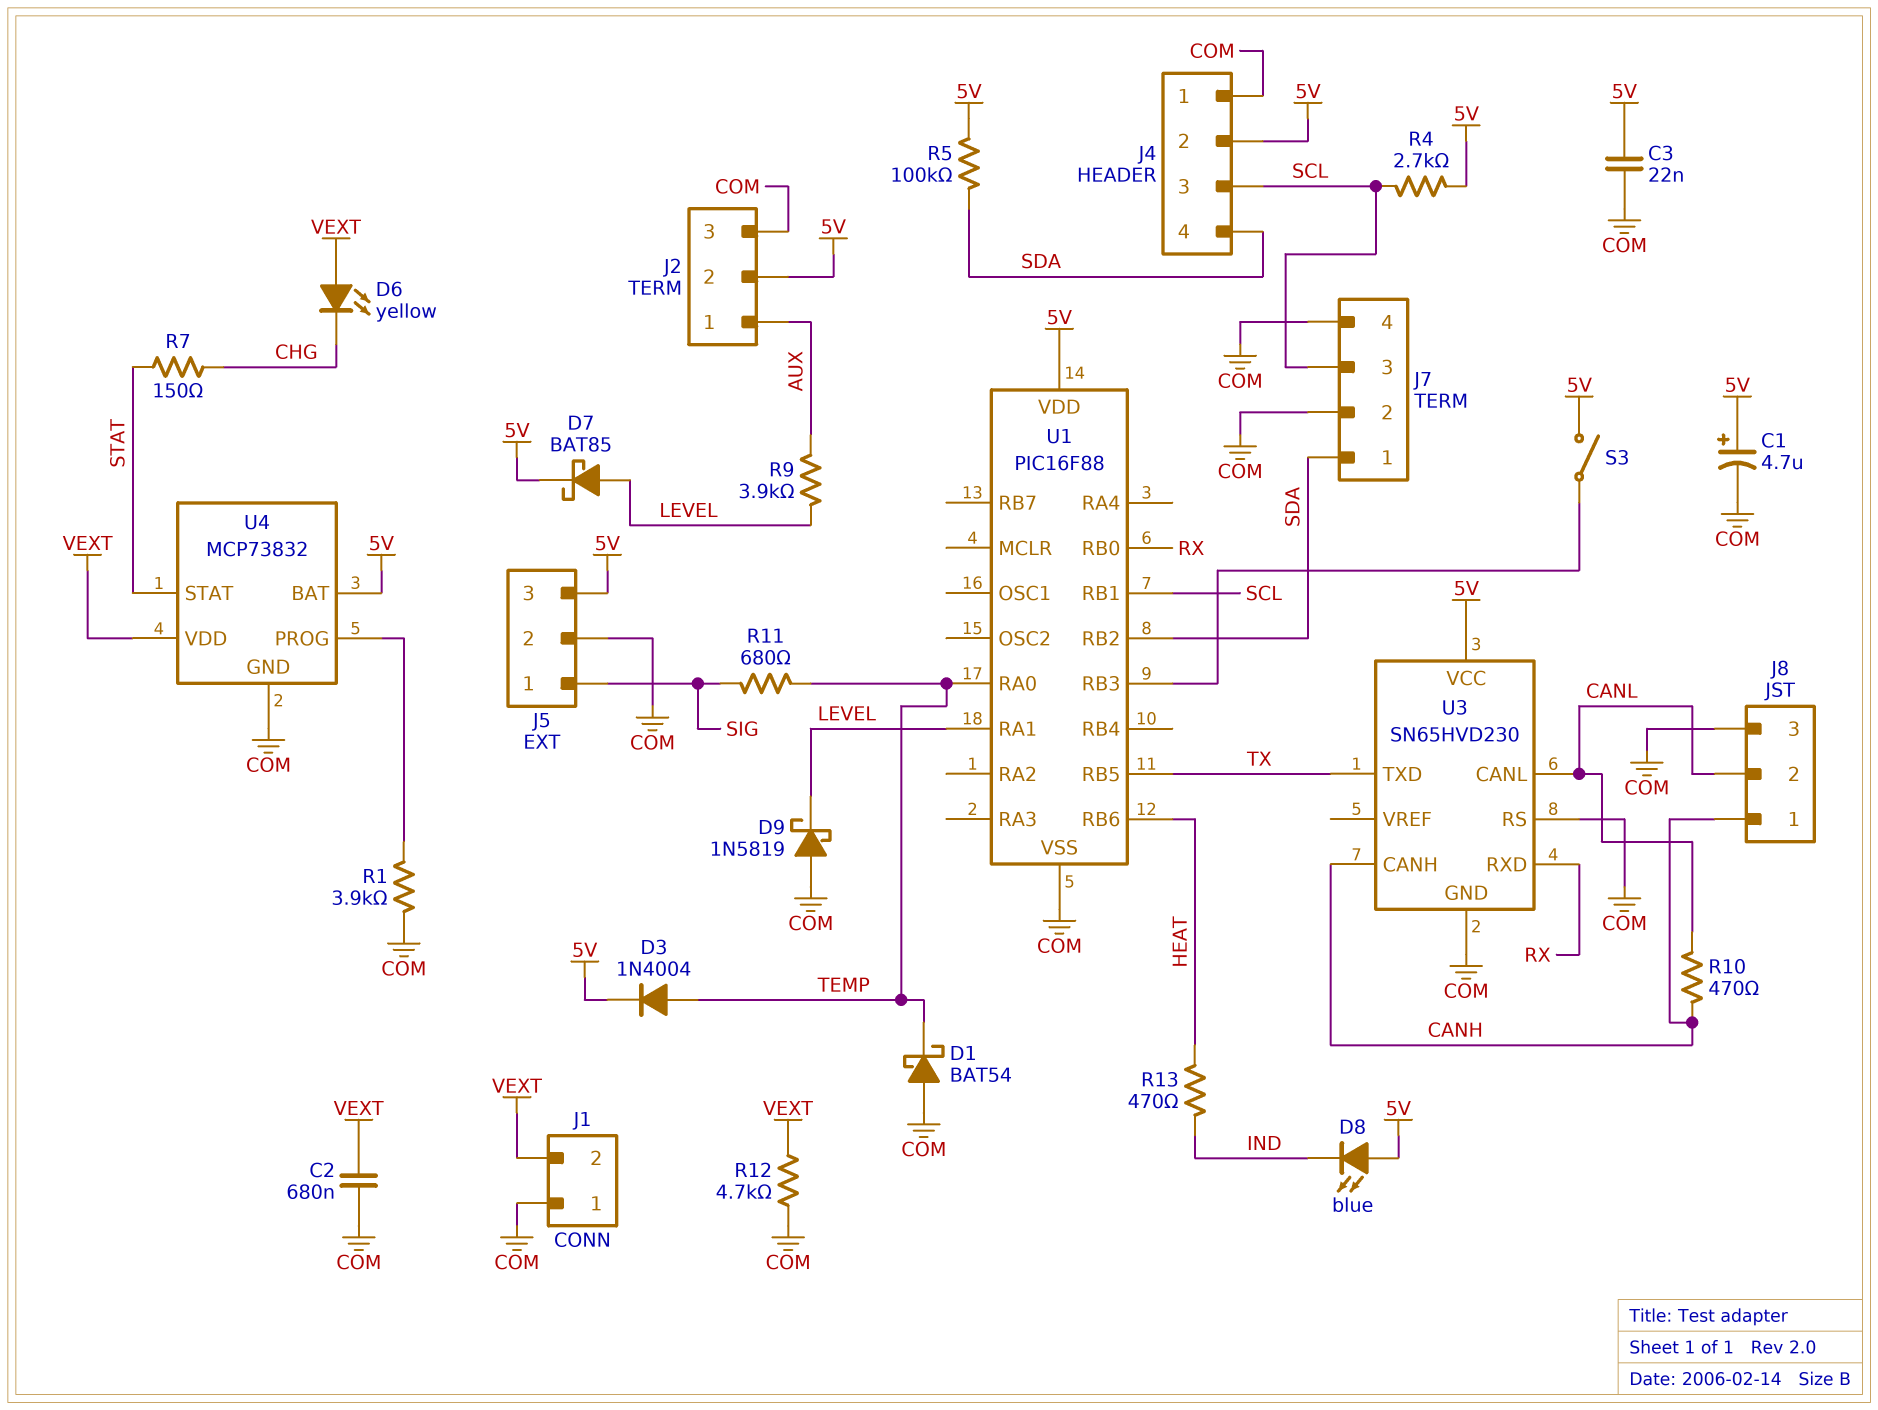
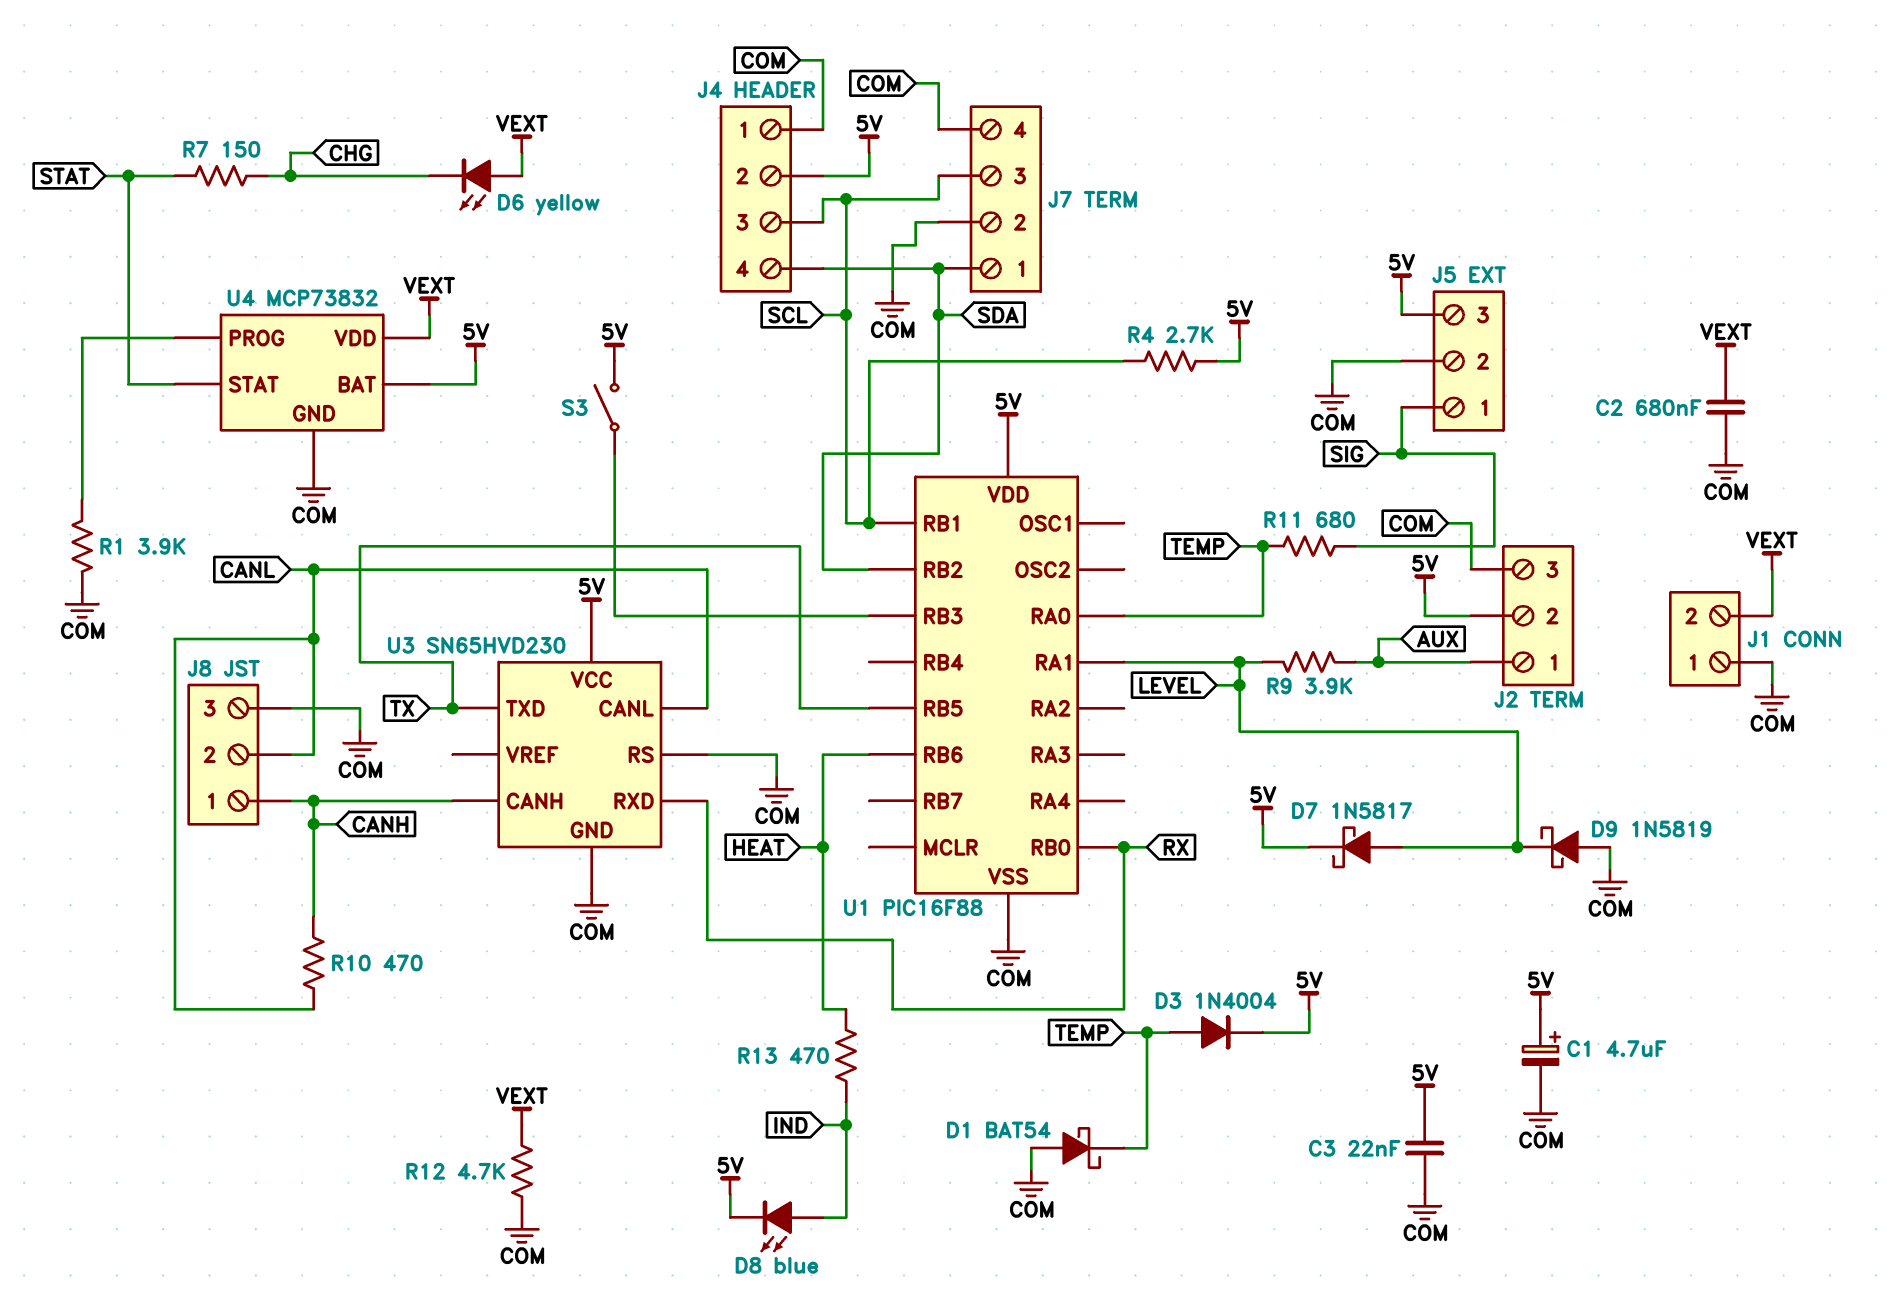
D7: schottky BAT85 (A LEVEL, K 5V) -> schottky 1N5817 (A LEVEL, K 5V)
D8: LED blue (A 5V, K IND) -> LED blue (A IND, K 5V)
R5: 100k (5V, SDA) -> none

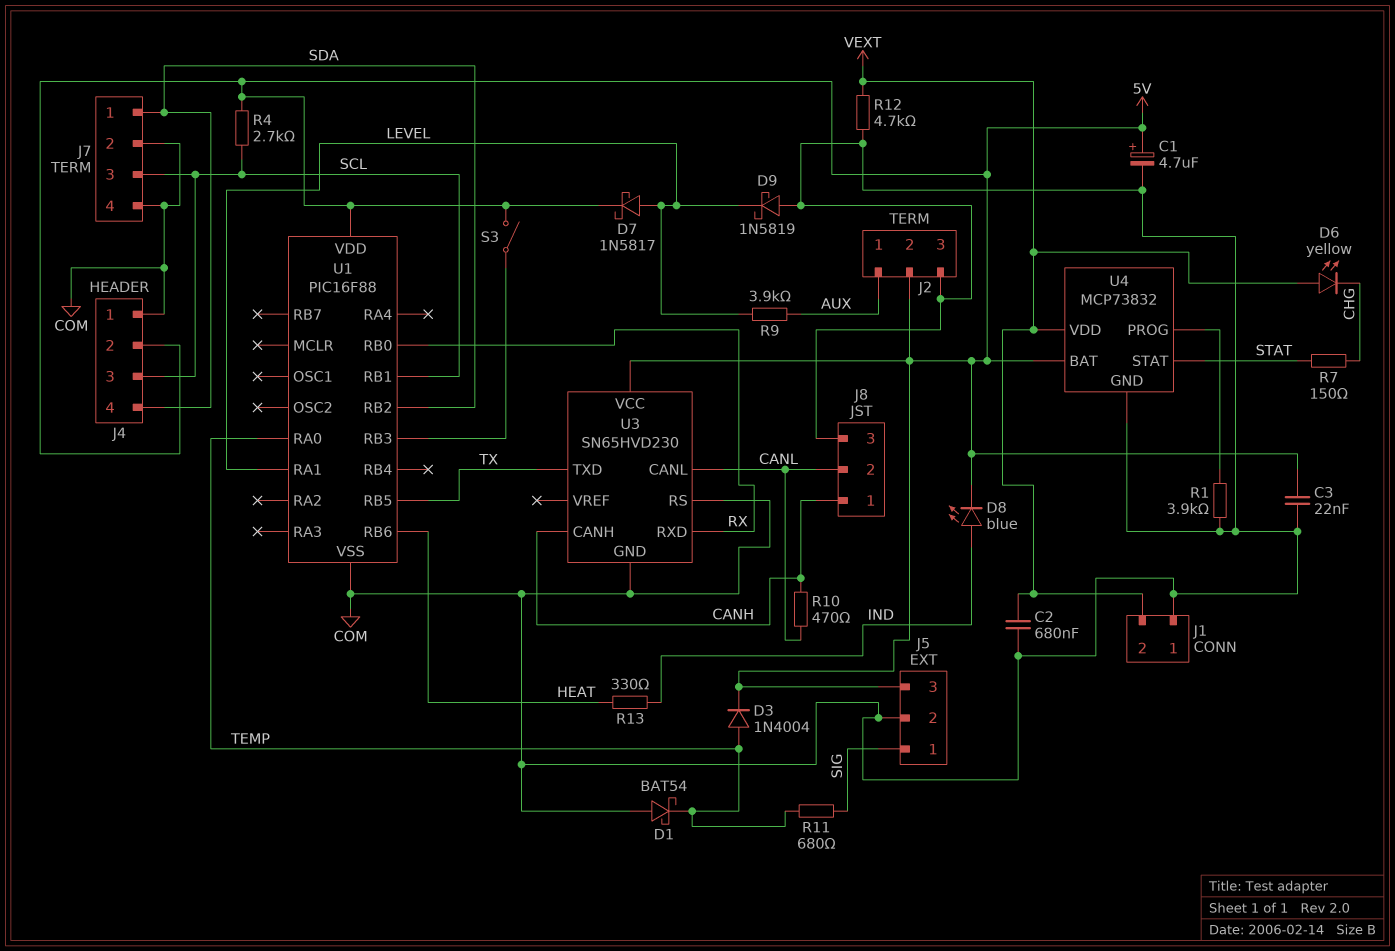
R13: 470 (HEAT, IND) -> 330 (HEAT, IND)

